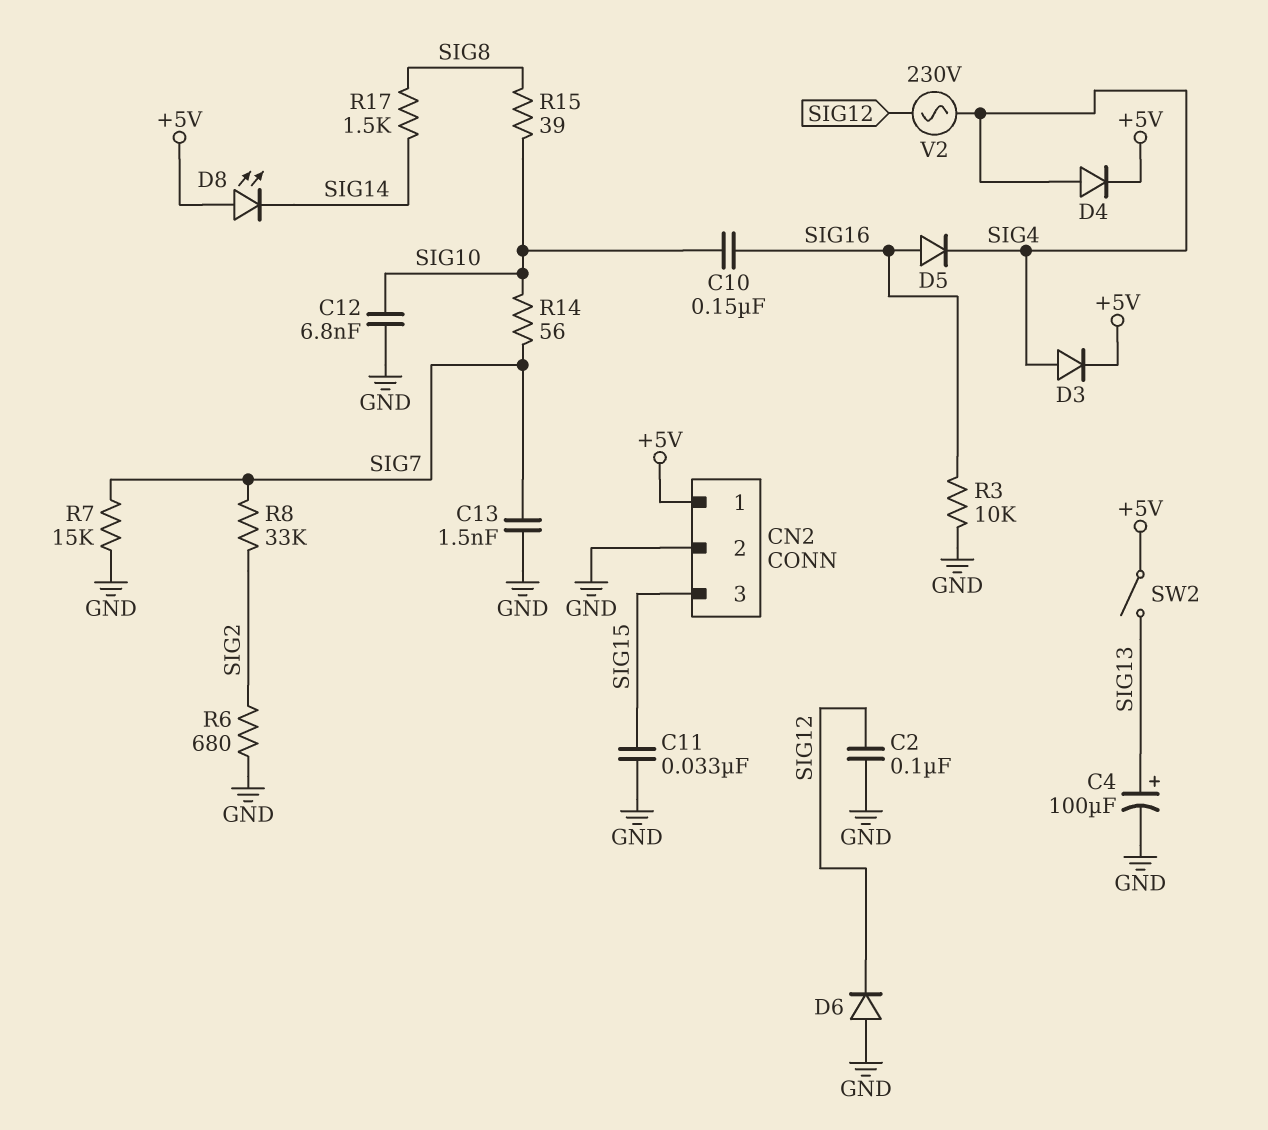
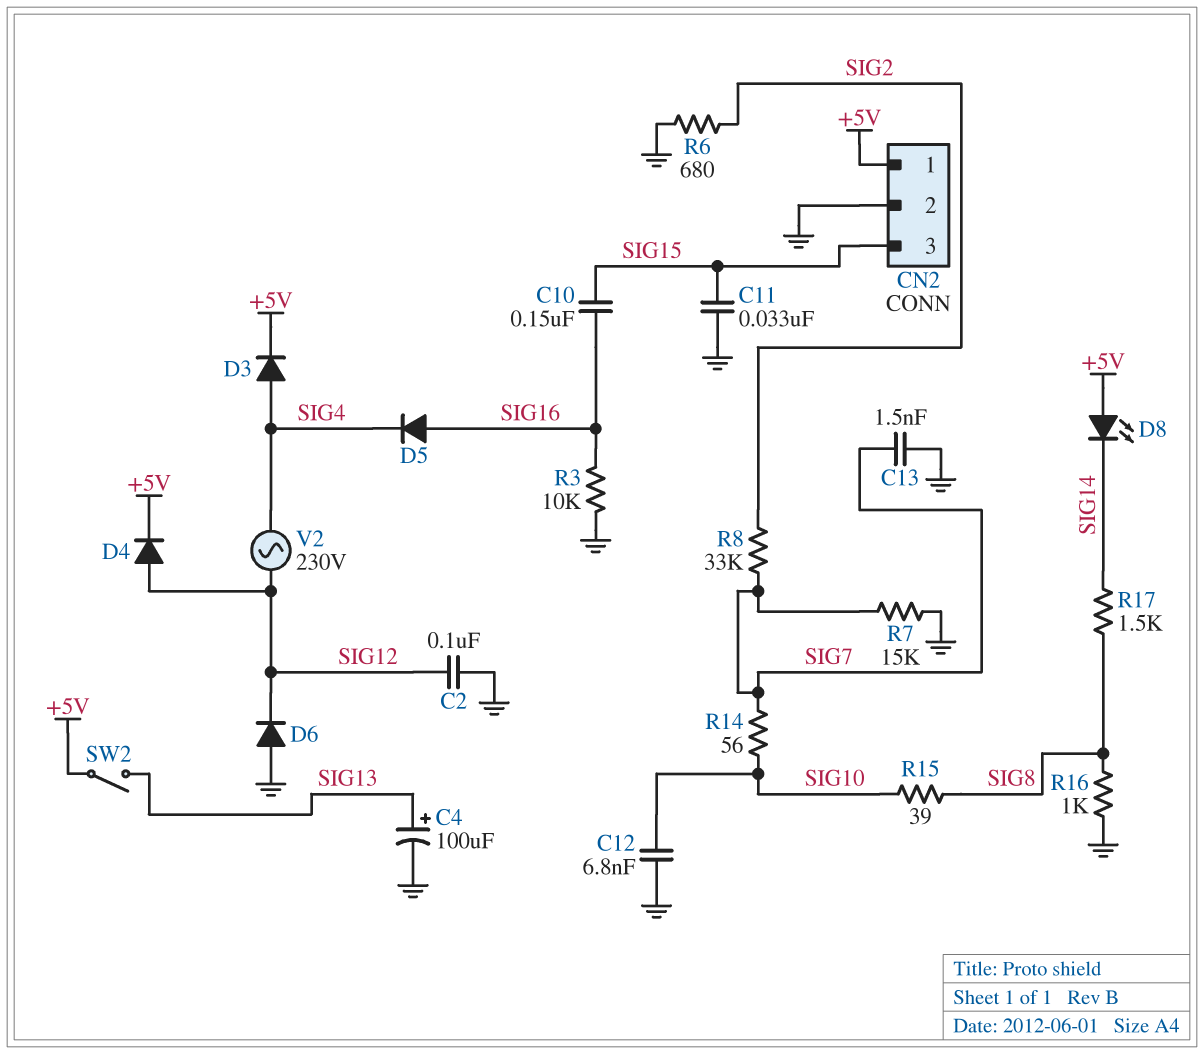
C10: 150nF (SIG10, SIG16) -> 150nF (SIG15, SIG16)
D4: diode (A SIG4, K +5V) -> diode (A SIG12, K +5V)
R16: none -> 1k (GND, SIG8)

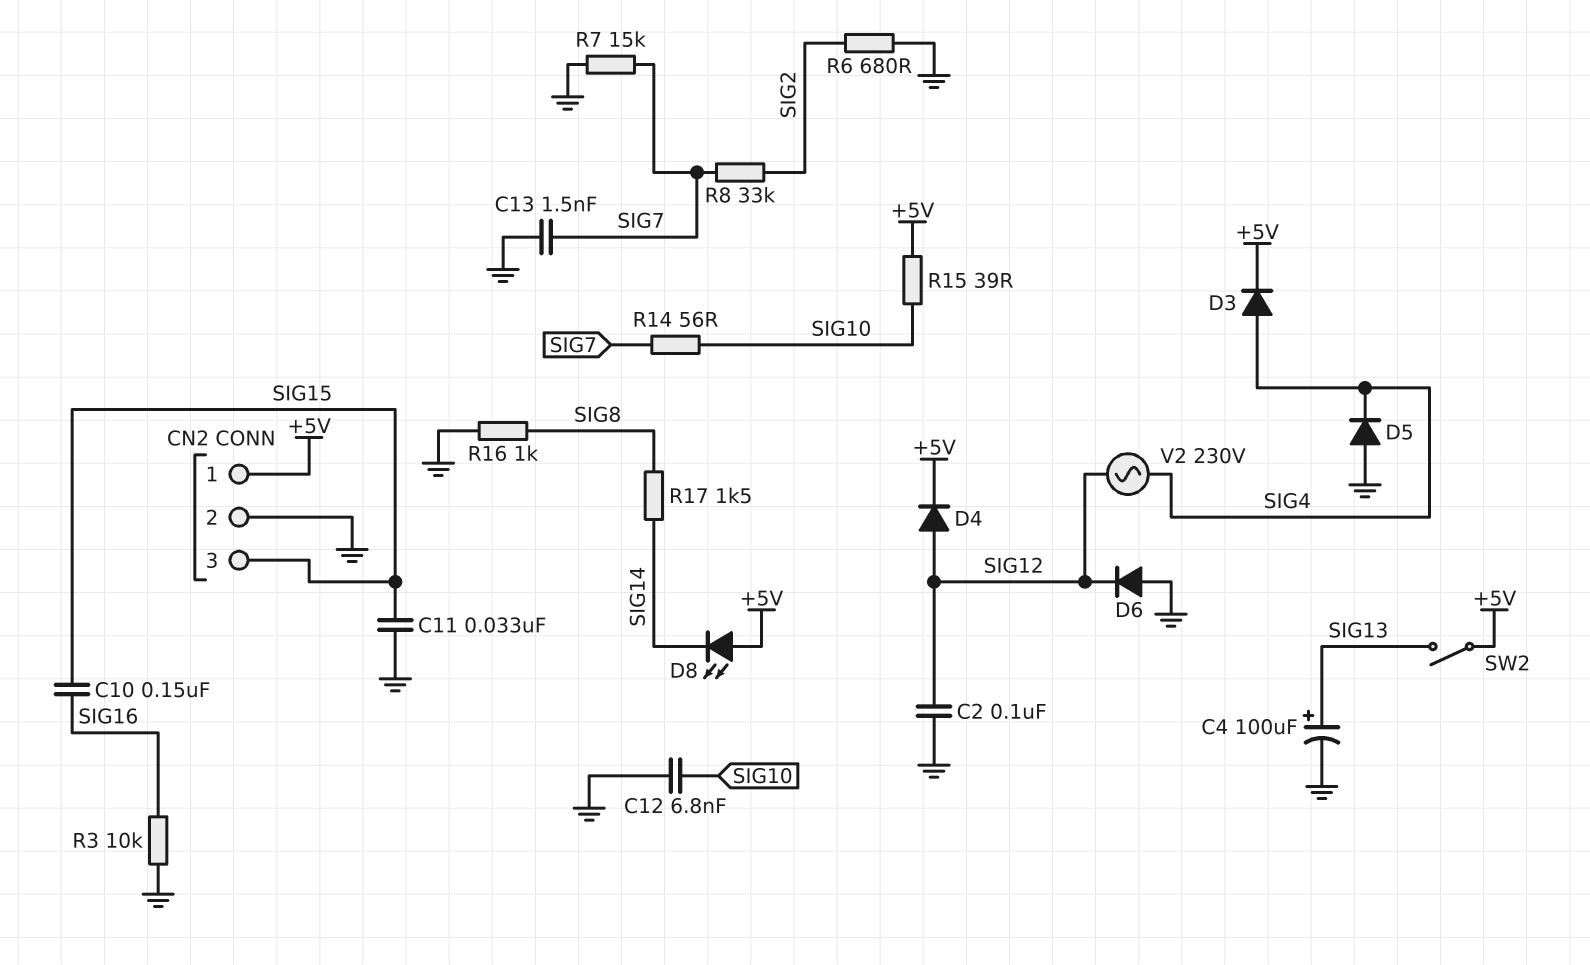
D5: diode (A SIG16, K SIG4) -> diode (A GND, K SIG4)
R15: 39 (SIG8, SIG10) -> 39 (+5V, SIG10)

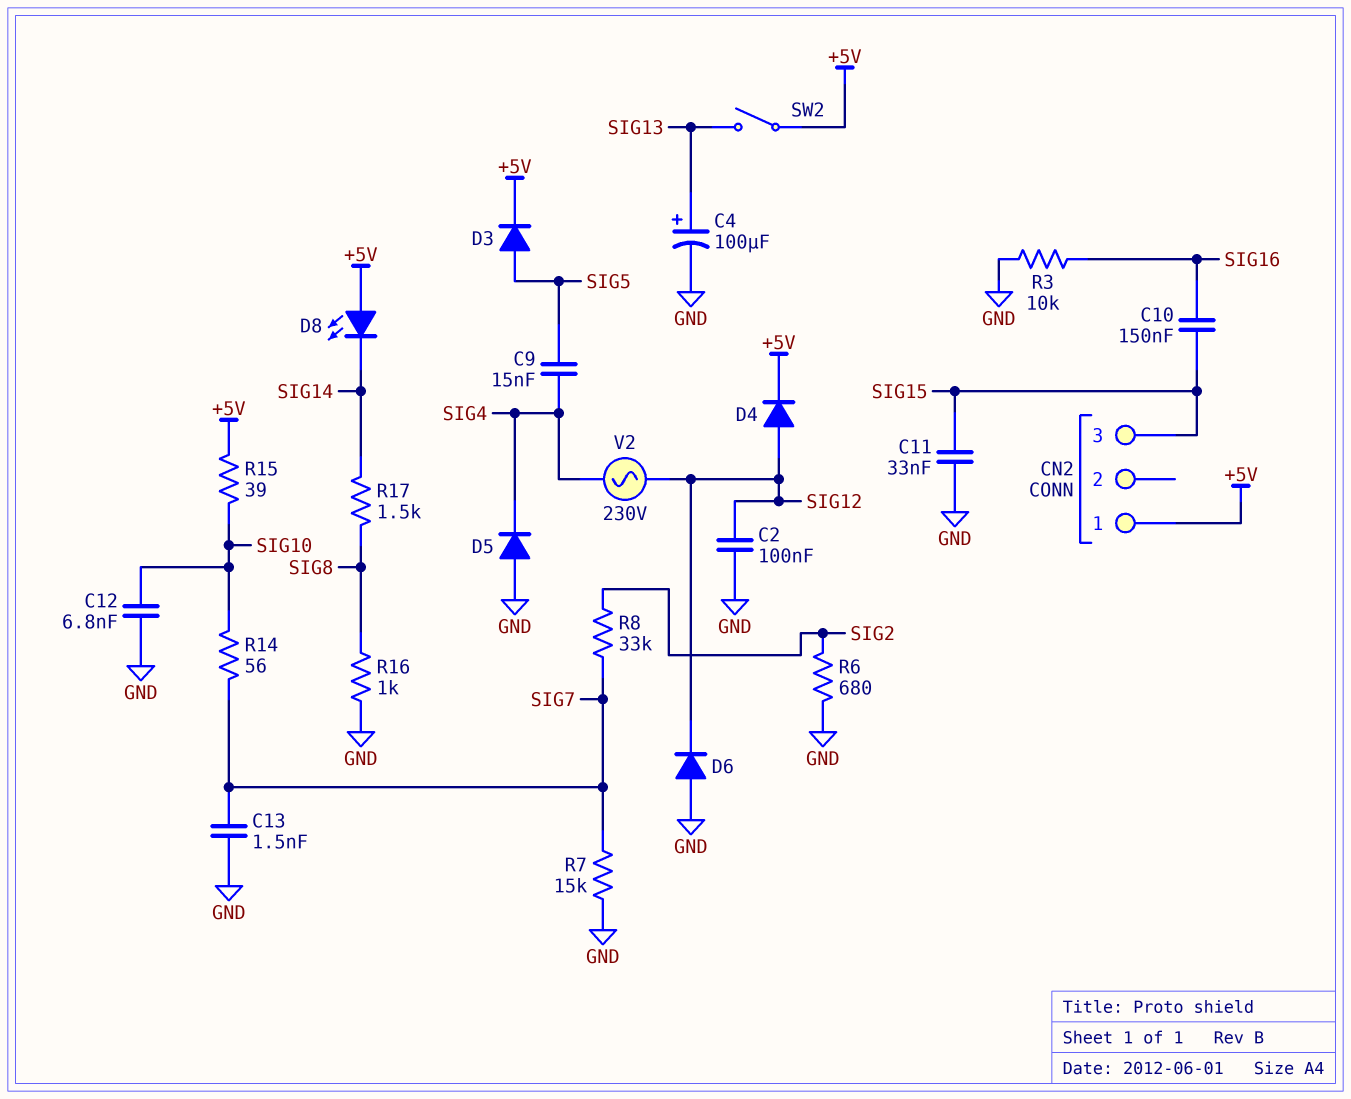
C9: none -> 15nF (SIG4, SIG5)
CN2 pin 2: GND -> none
D3: diode (A SIG4, K +5V) -> diode (A SIG5, K +5V)

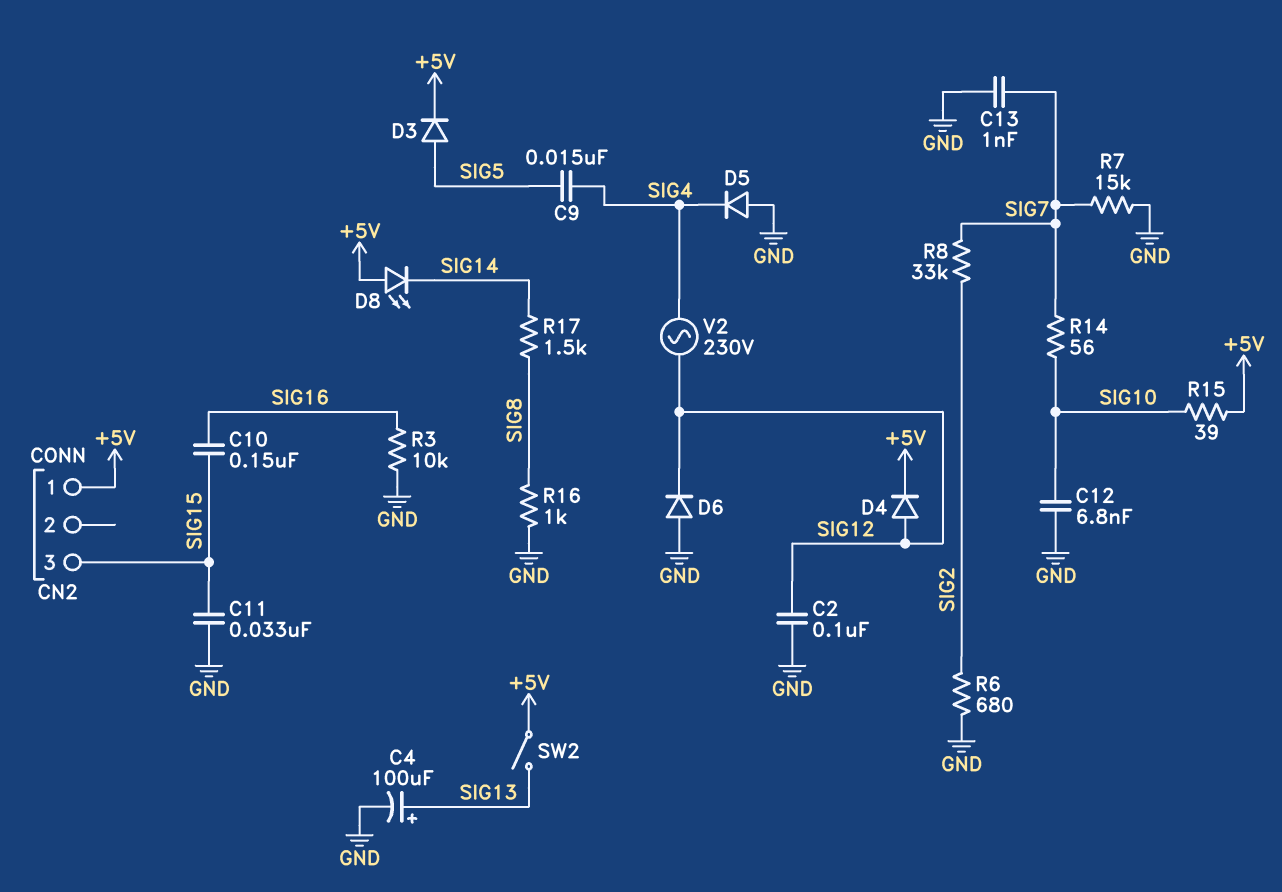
C13: 1.5nF (GND, SIG7) -> 1nF (GND, SIG7)

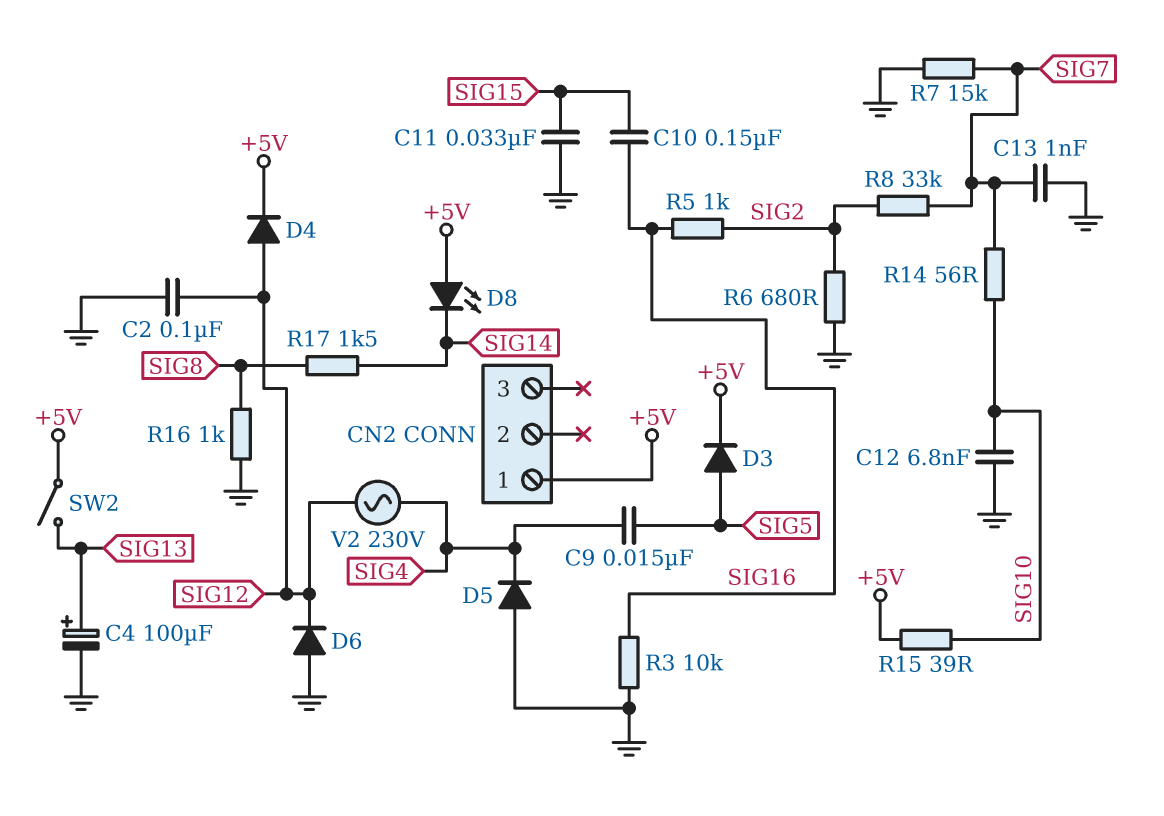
CN2 pin 3: SIG15 -> none
R5: none -> 1k (SIG2, SIG16)

